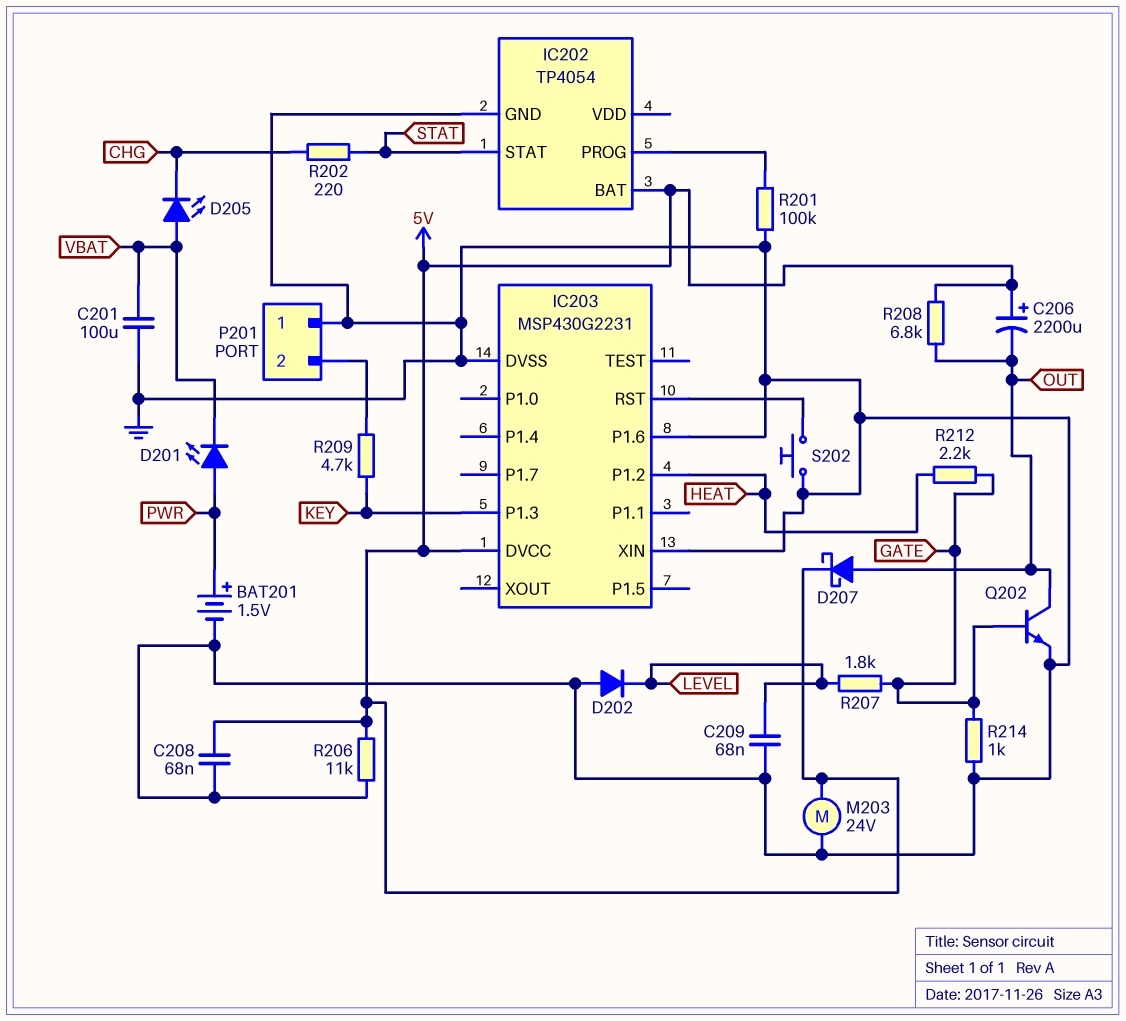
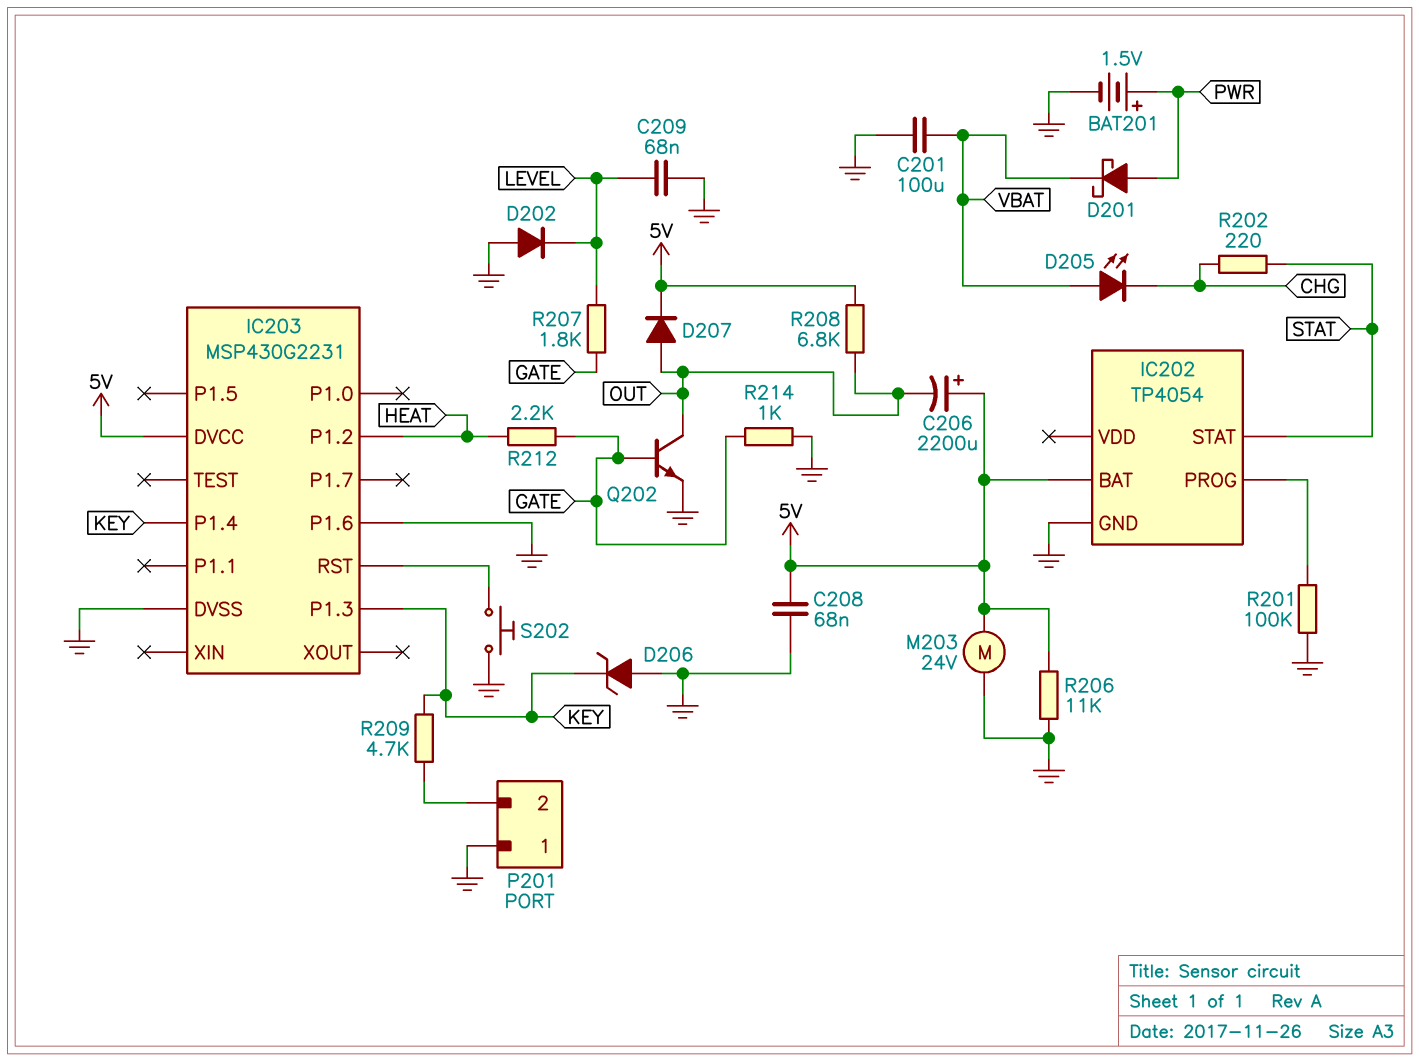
D201: LED (A PWR, K VBAT) -> schottky (A PWR, K VBAT)
D206: none -> zener (A GND, K KEY)
D207: schottky (A OUT, K 5V) -> diode (A OUT, K 5V)
IC203 pin P1.4: none -> KEY
IC203 pin XIN: GND -> none

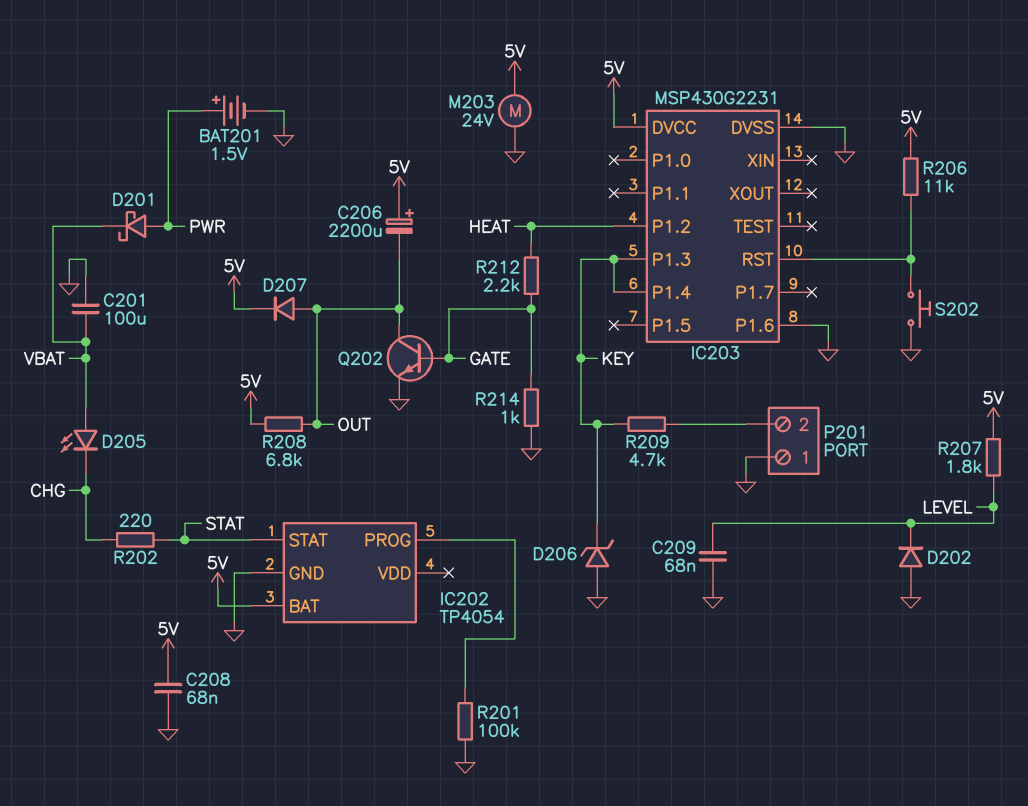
R206: 11k (5V, GND) -> 11k (5V, IC203/RST)
R207: 1.8k (GATE, LEVEL) -> 1.8k (5V, LEVEL)

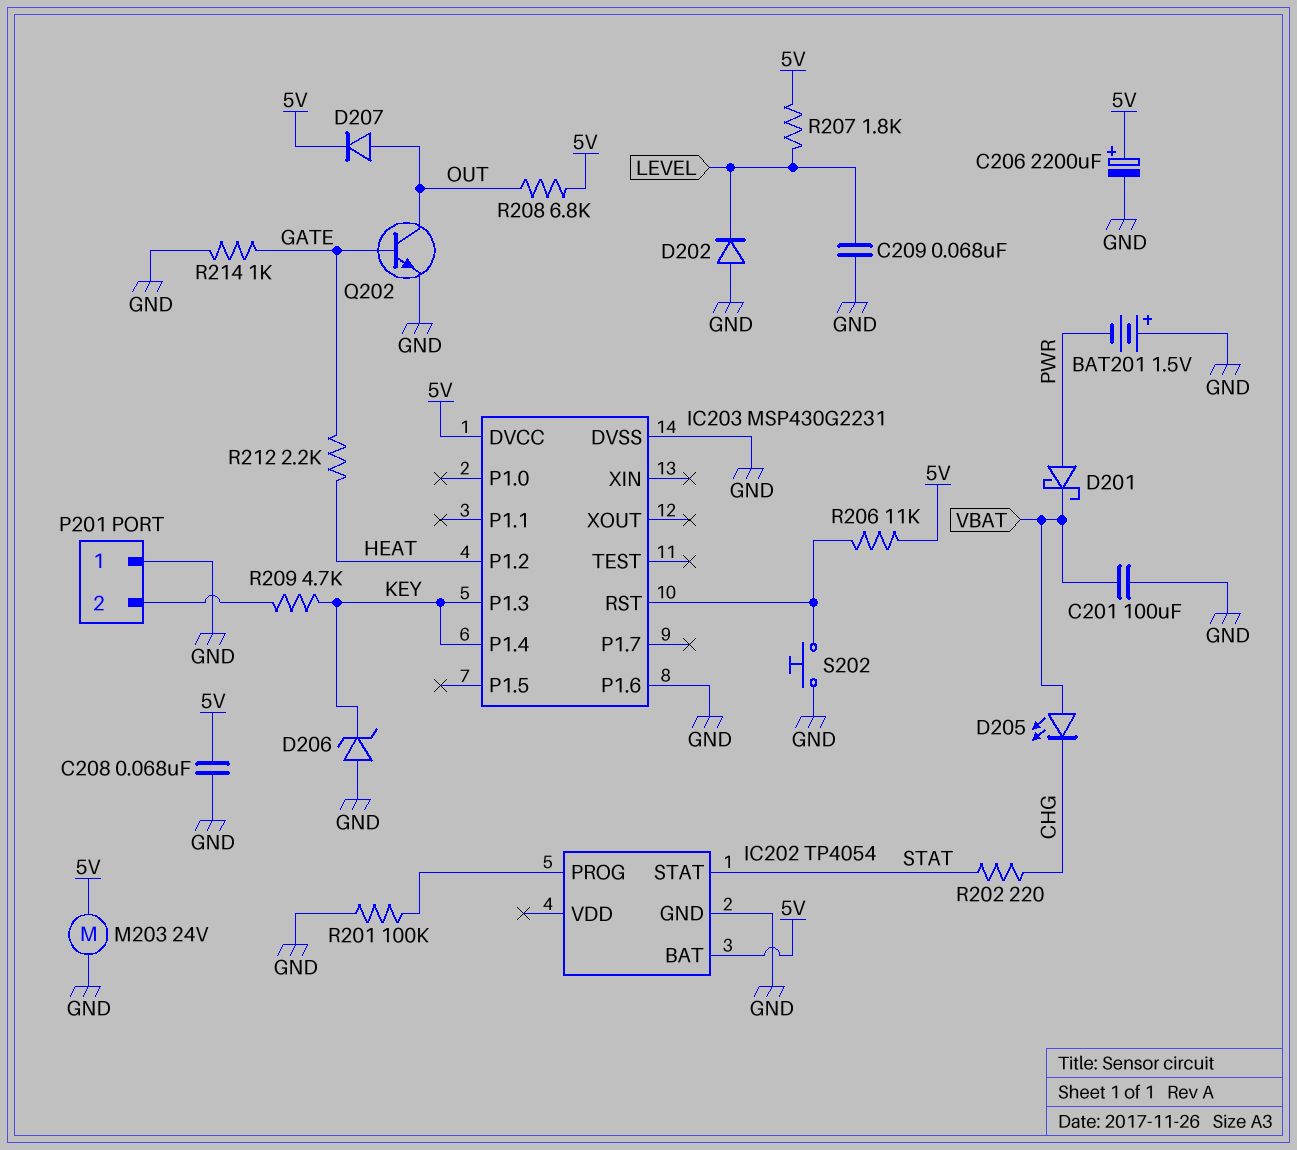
BAT201: 1.5V (plus PWR, minus GND) -> 1.5V (plus GND, minus PWR)
C206: 2200uF (plus 5V, minus OUT) -> 2200uF (plus 5V, minus GND)

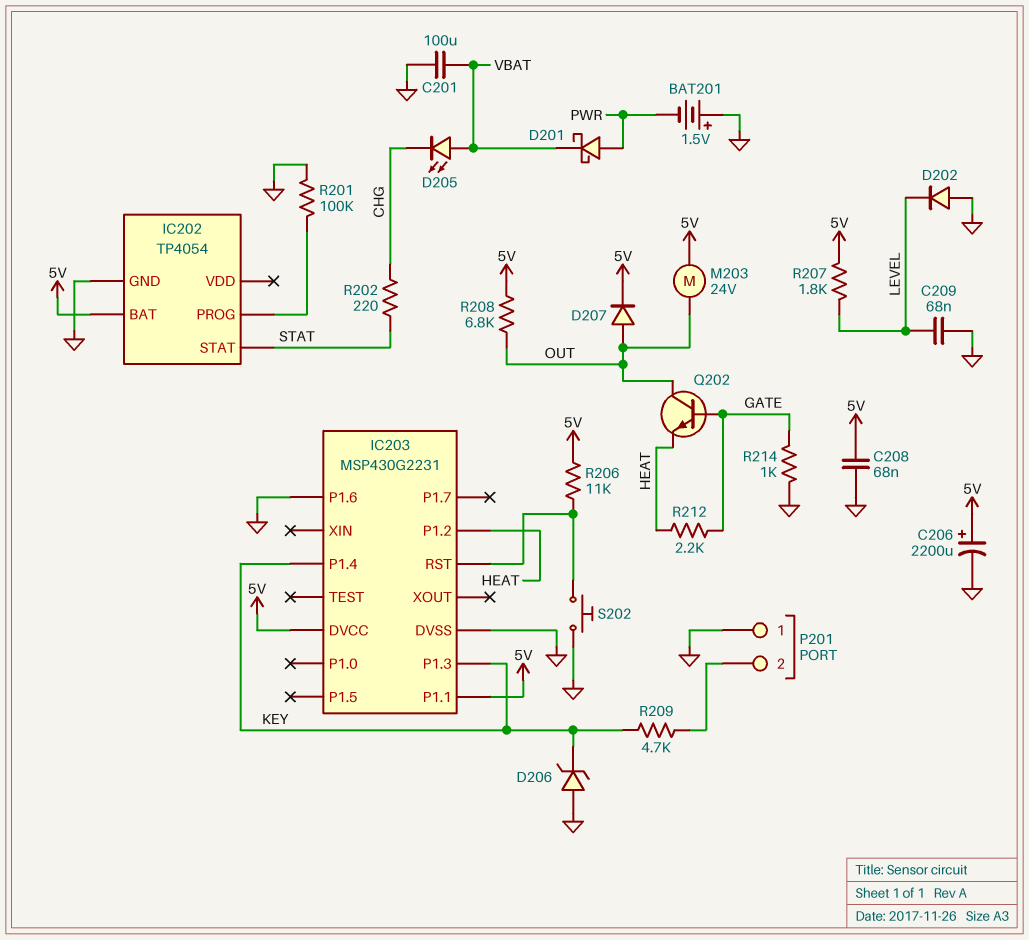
IC203 pin P1.1: none -> 5V
M203: motor 24V (5V, GND) -> motor 24V (5V, OUT)
Q202: NPN (B GATE, C OUT, E GND) -> NPN (B GATE, C OUT, E HEAT)

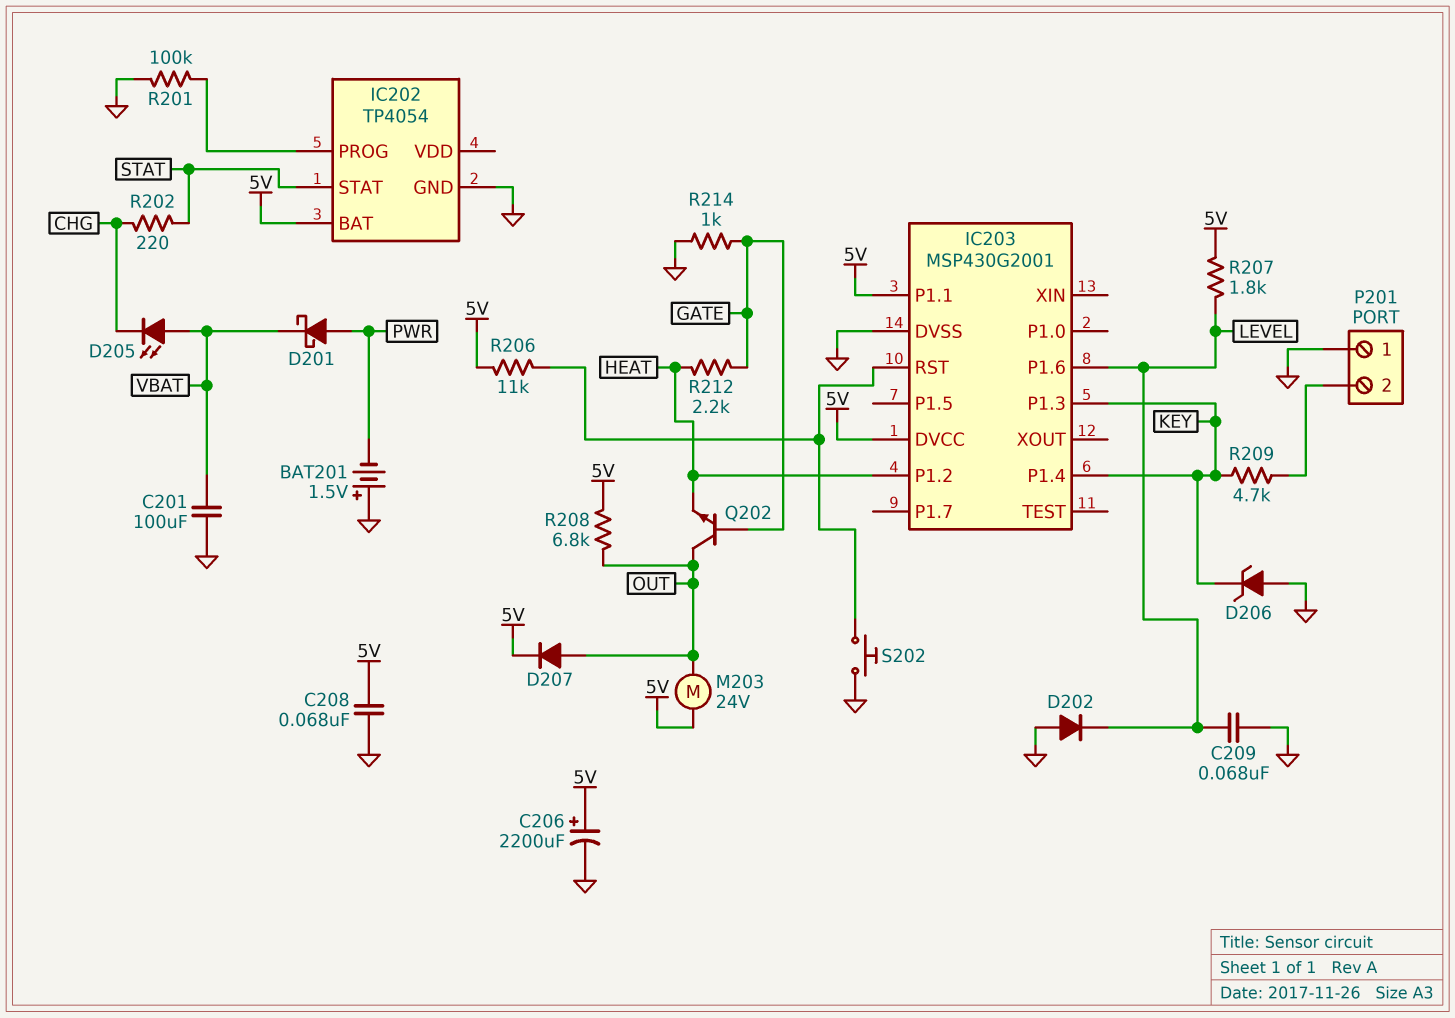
IC203: MSP430G2231 -> MSP430G2001
IC203 pin P1.6: GND -> LEVEL

